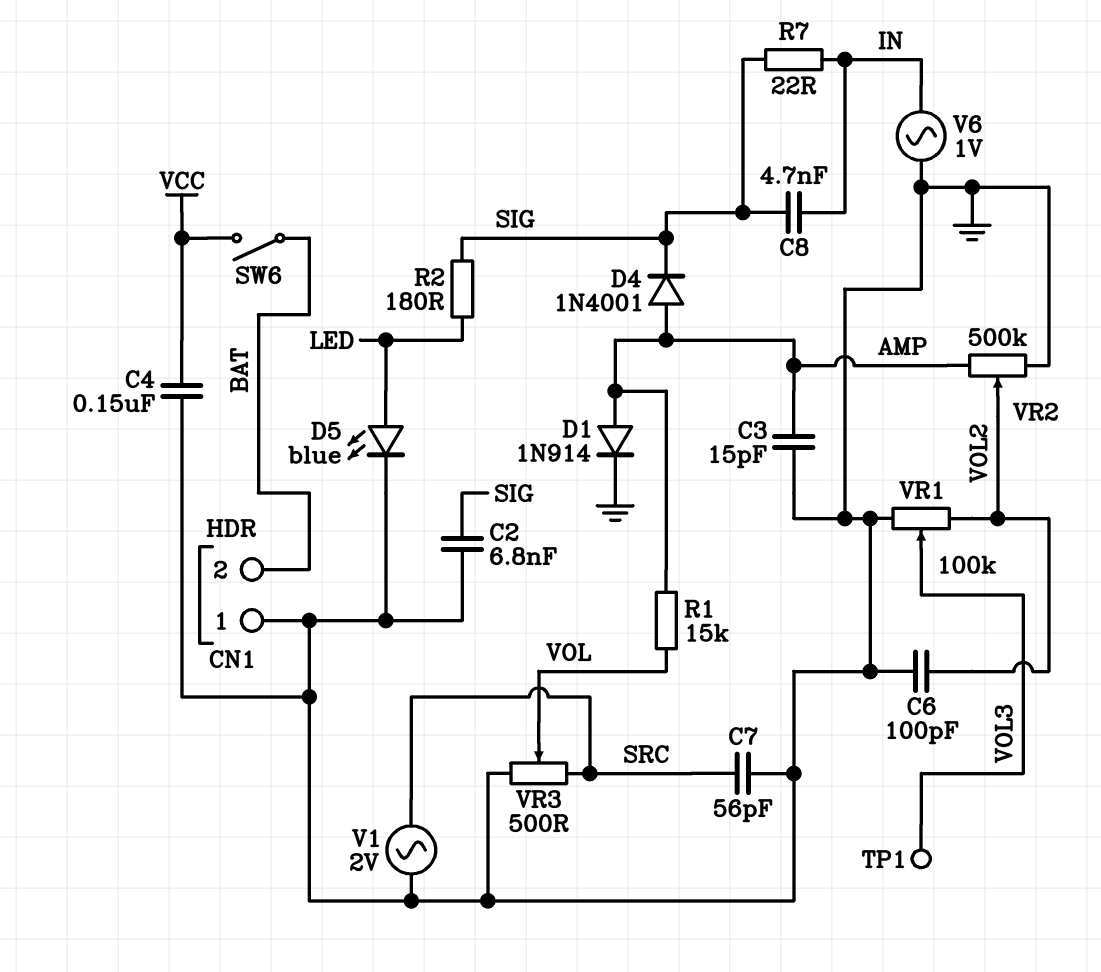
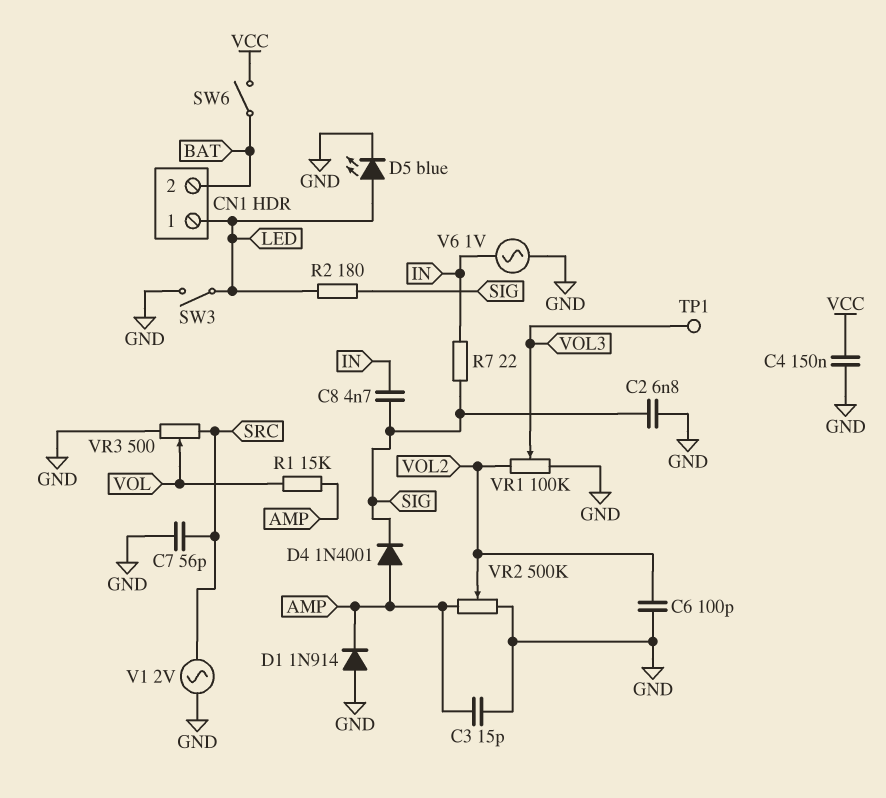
CN1 pin 1: GND -> LED
D1: diode 1N914 (A AMP, K GND) -> diode 1N914 (A GND, K AMP)
SW3: none -> switch (GND, LED)

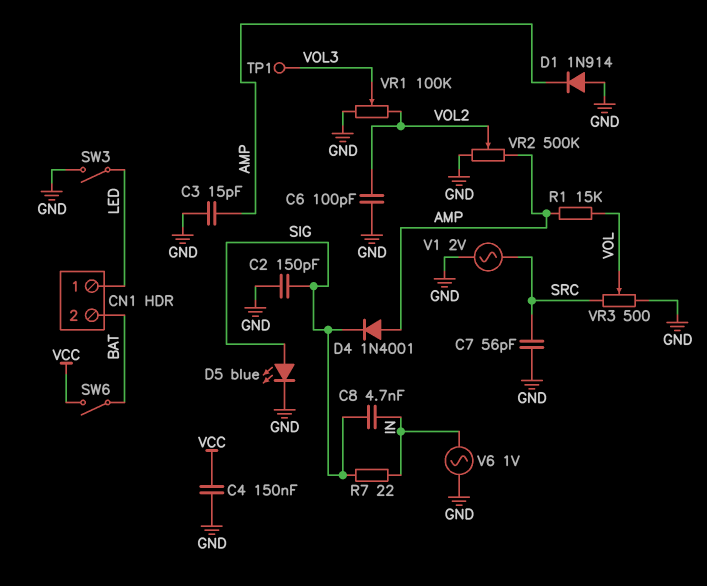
C2: 6.8nF (GND, SIG) -> 150pF (GND, SIG)
D5: LED blue (A LED, K GND) -> LED blue (A SIG, K GND)
R2: 180 (LED, SIG) -> none

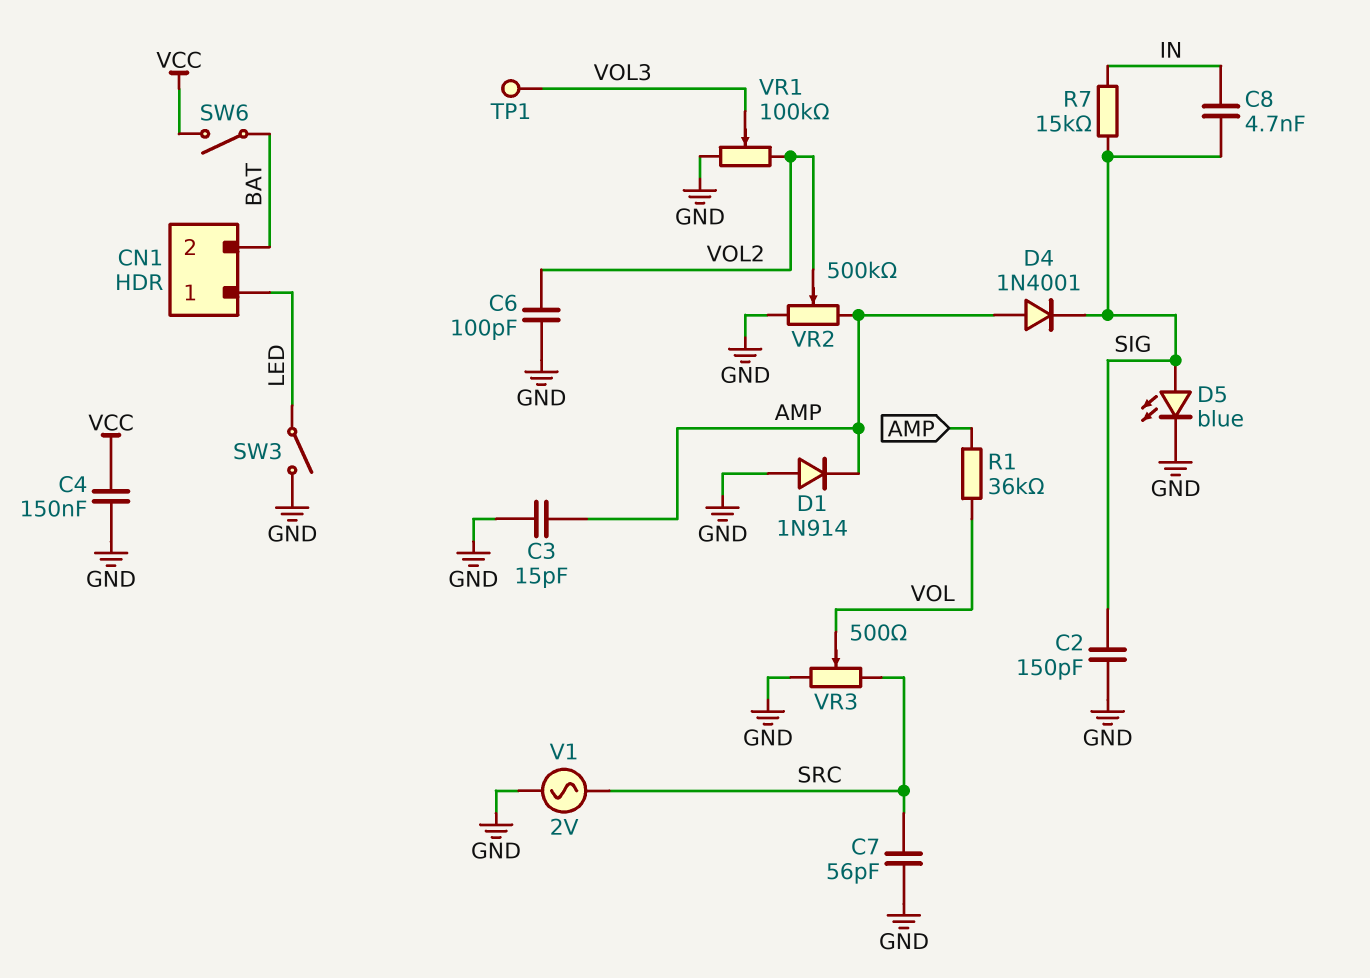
R1: 15k (AMP, VOL) -> 36k (AMP, VOL)
R7: 22 (IN, SIG) -> 15k (IN, SIG)
V6: AC 1V (GND, IN) -> none

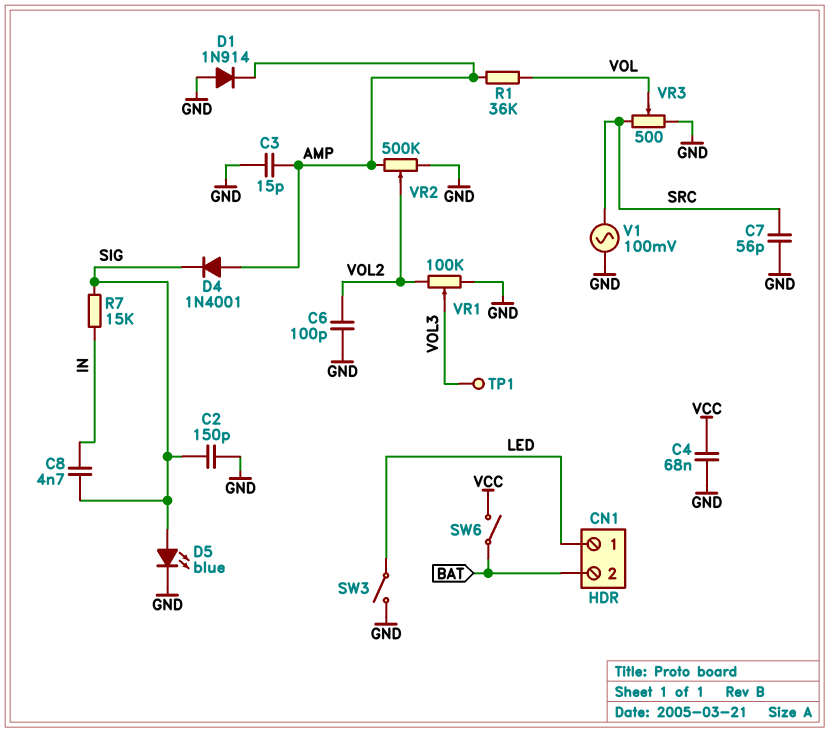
C4: 150nF (GND, VCC) -> 68nF (GND, VCC)
V1: AC 2V (GND, SRC) -> AC 100mV (GND, SRC)

